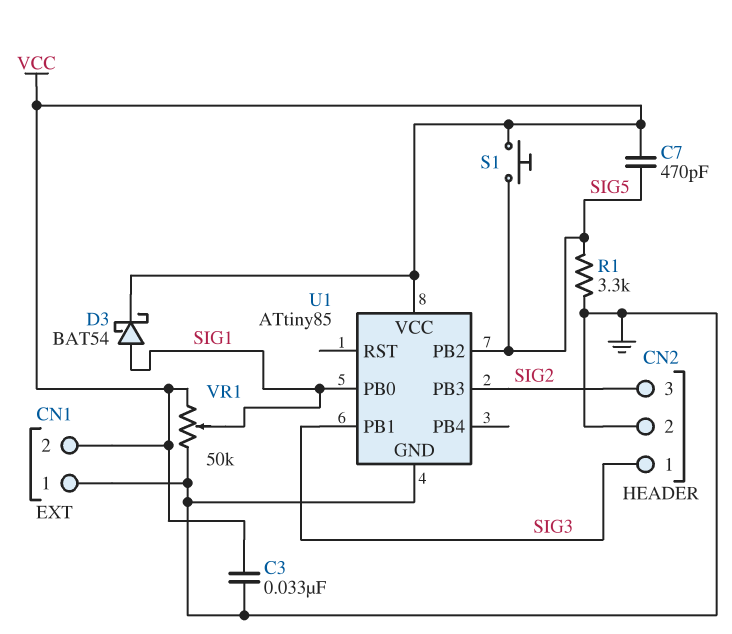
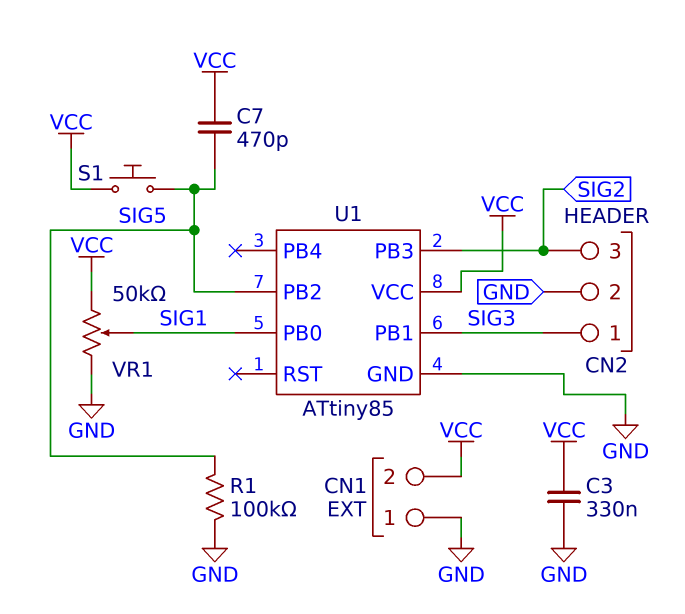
C3: 33nF (GND, VCC) -> 330nF (GND, VCC)
D3: schottky BAT54 (A SIG1, K VCC) -> none
R1: 3.3k (GND, SIG5) -> 100k (GND, SIG5)

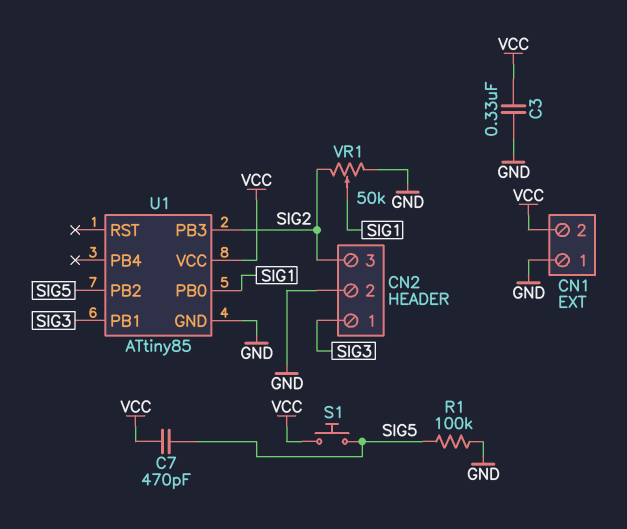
VR1: 50k (GND, VCC, wiper SIG1) -> 50k (GND, SIG2, wiper SIG1)

